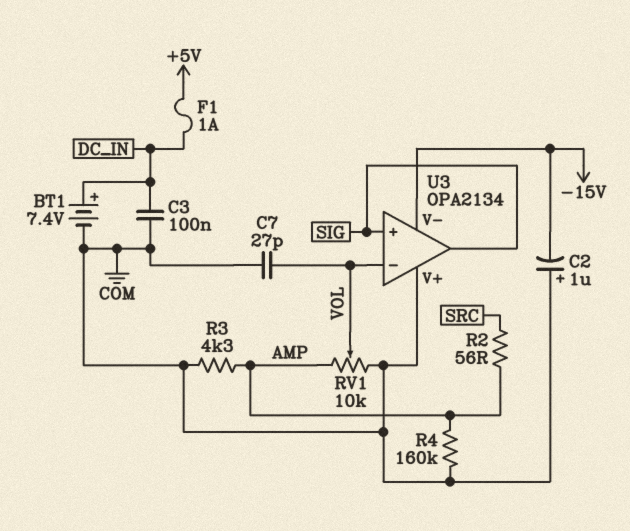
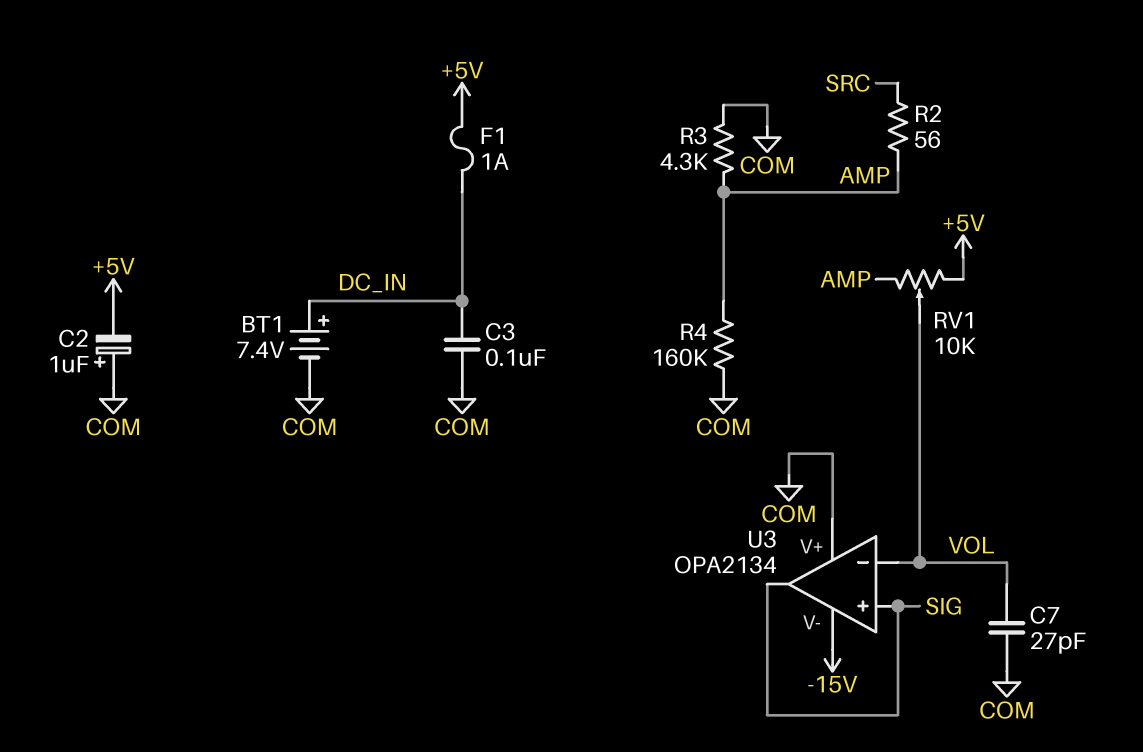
C2: 1uF (plus COM, minus -15V) -> 1uF (plus COM, minus +5V)
RV1: 10k (AMP, COM, wiper VOL) -> 10k (+5V, AMP, wiper VOL)

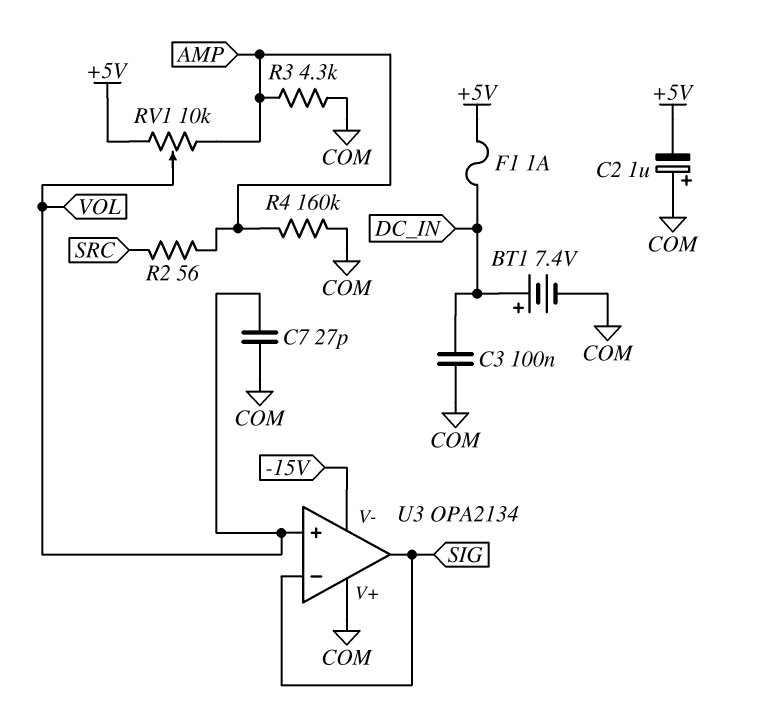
U3 pin in+: SIG -> VOL
U3 pin in-: VOL -> SIG

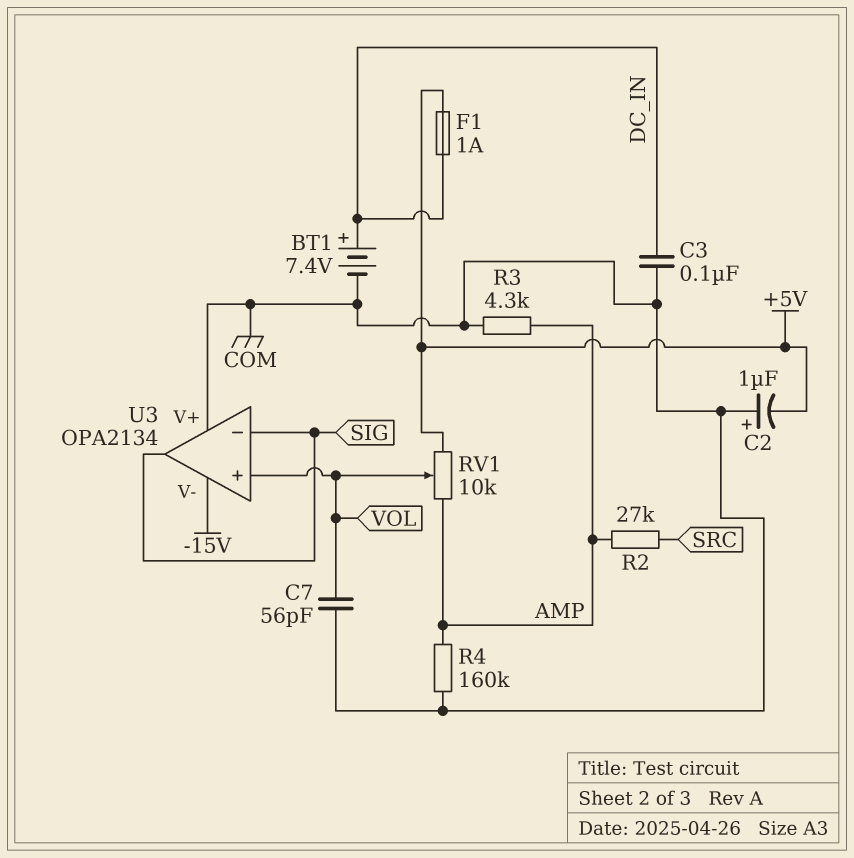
C7: 27pF (COM, VOL) -> 56pF (COM, VOL)
R2: 56 (AMP, SRC) -> 27k (AMP, SRC)

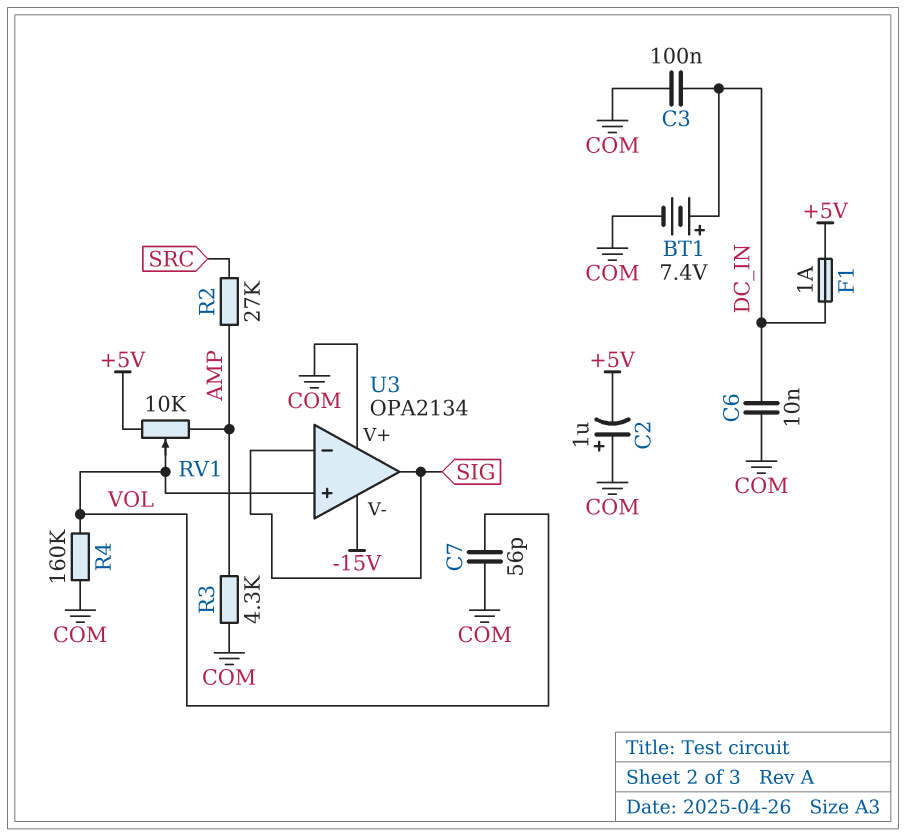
C6: none -> 10nF (COM, DC_IN)
R4: 160k (AMP, COM) -> 160k (COM, VOL)

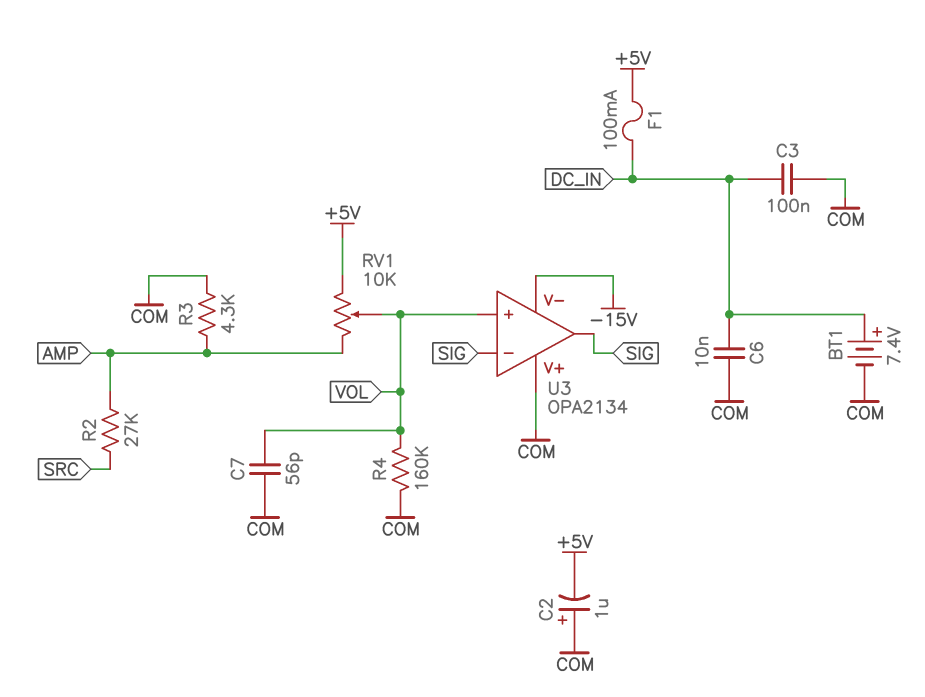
F1: 1A (+5V, DC_IN) -> 100mA (+5V, DC_IN)

